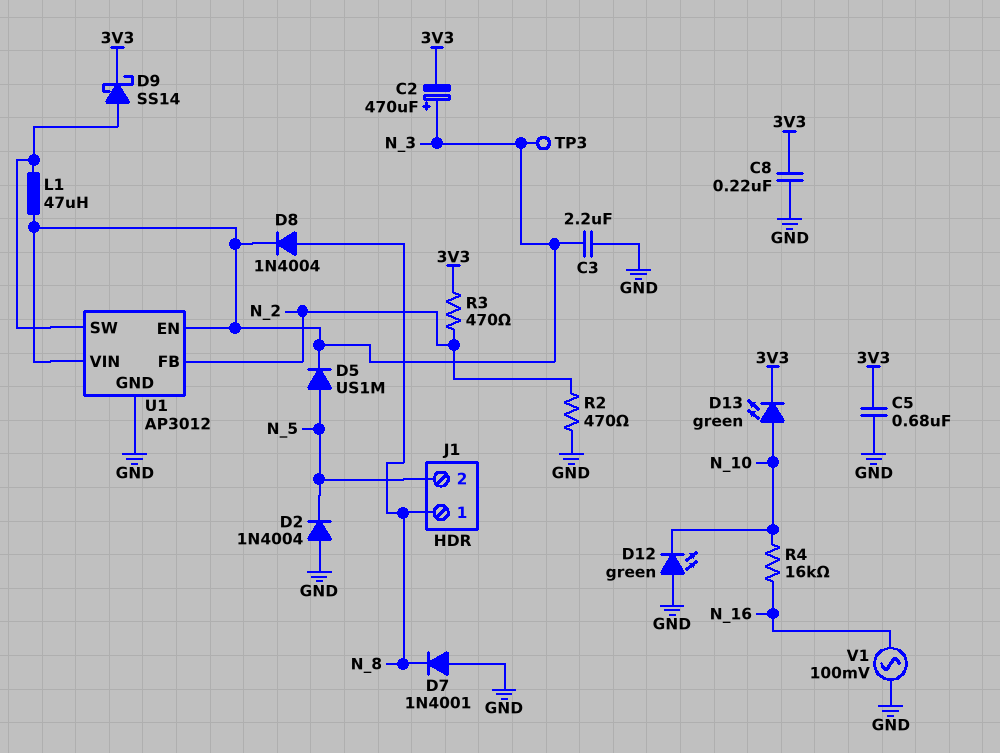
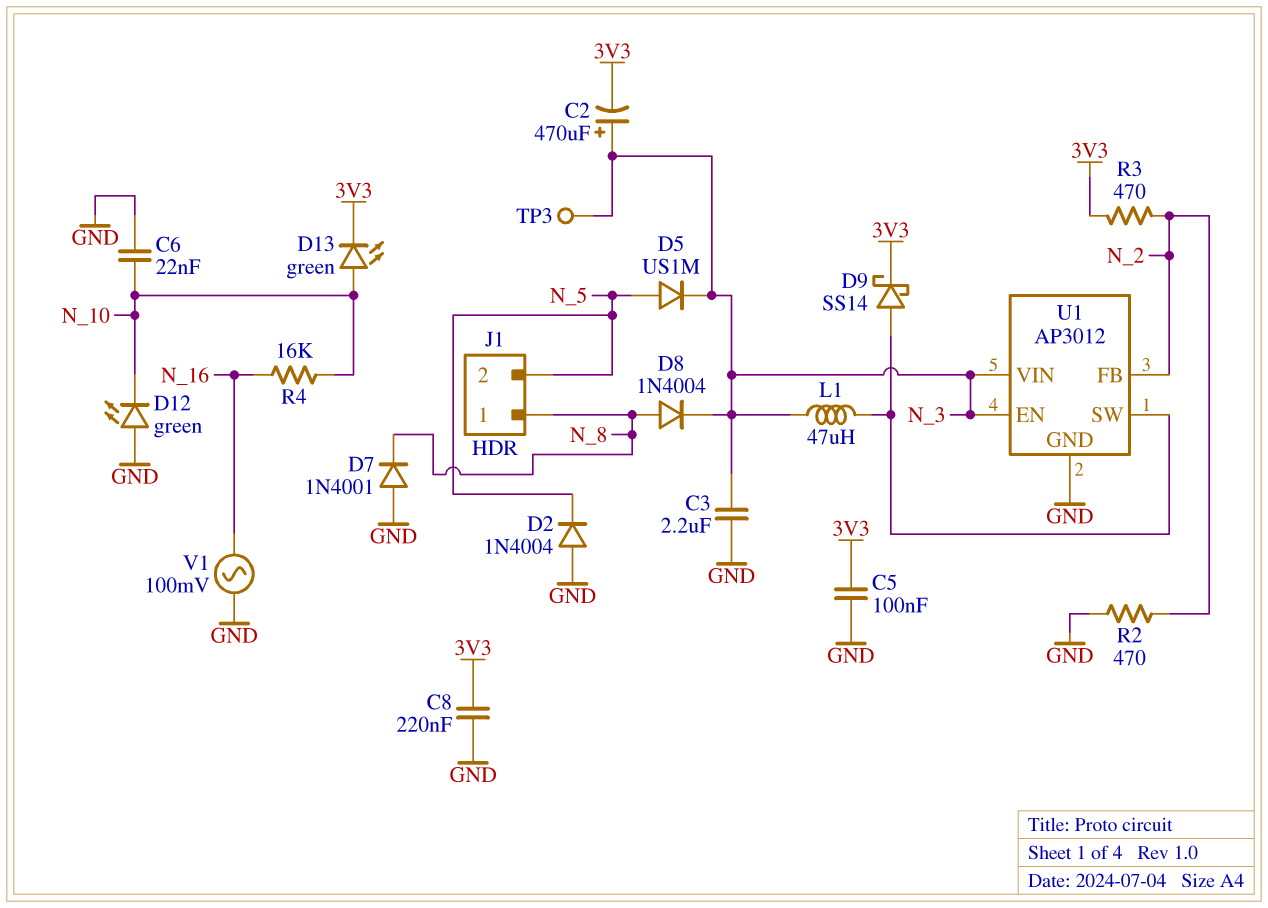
C5: 680nF (3V3, GND) -> 100nF (3V3, GND)
C6: none -> 22nF (GND, N_10)

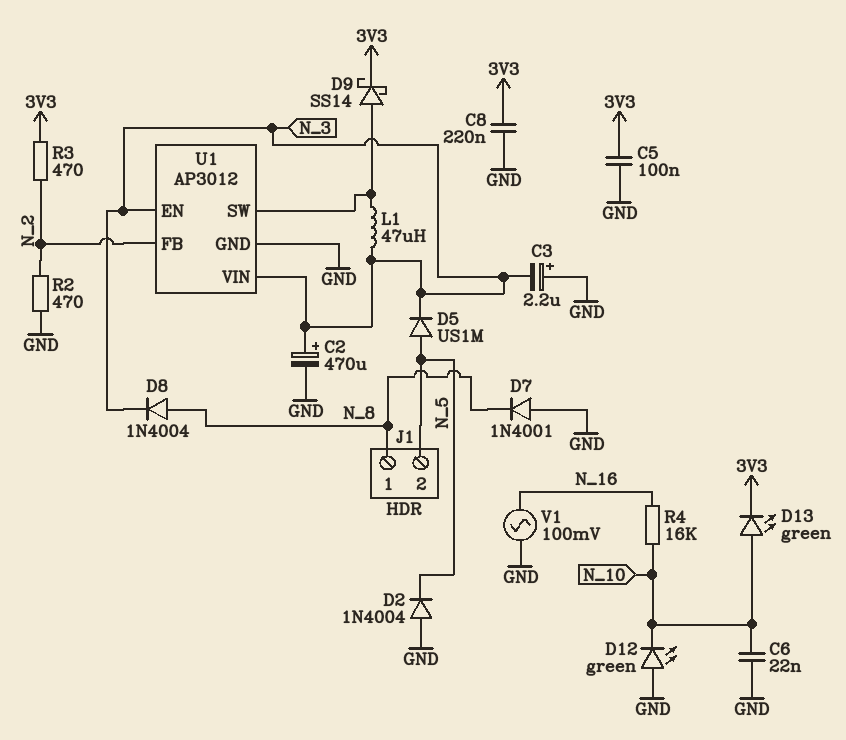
C2: 470uF (plus N_3, minus 3V3) -> 470uF (plus N_3, minus GND)
C3: 2.2uF (GND, N_3) -> 2.2uF (plus GND, minus N_3)
TP3: test point (N_3) -> none

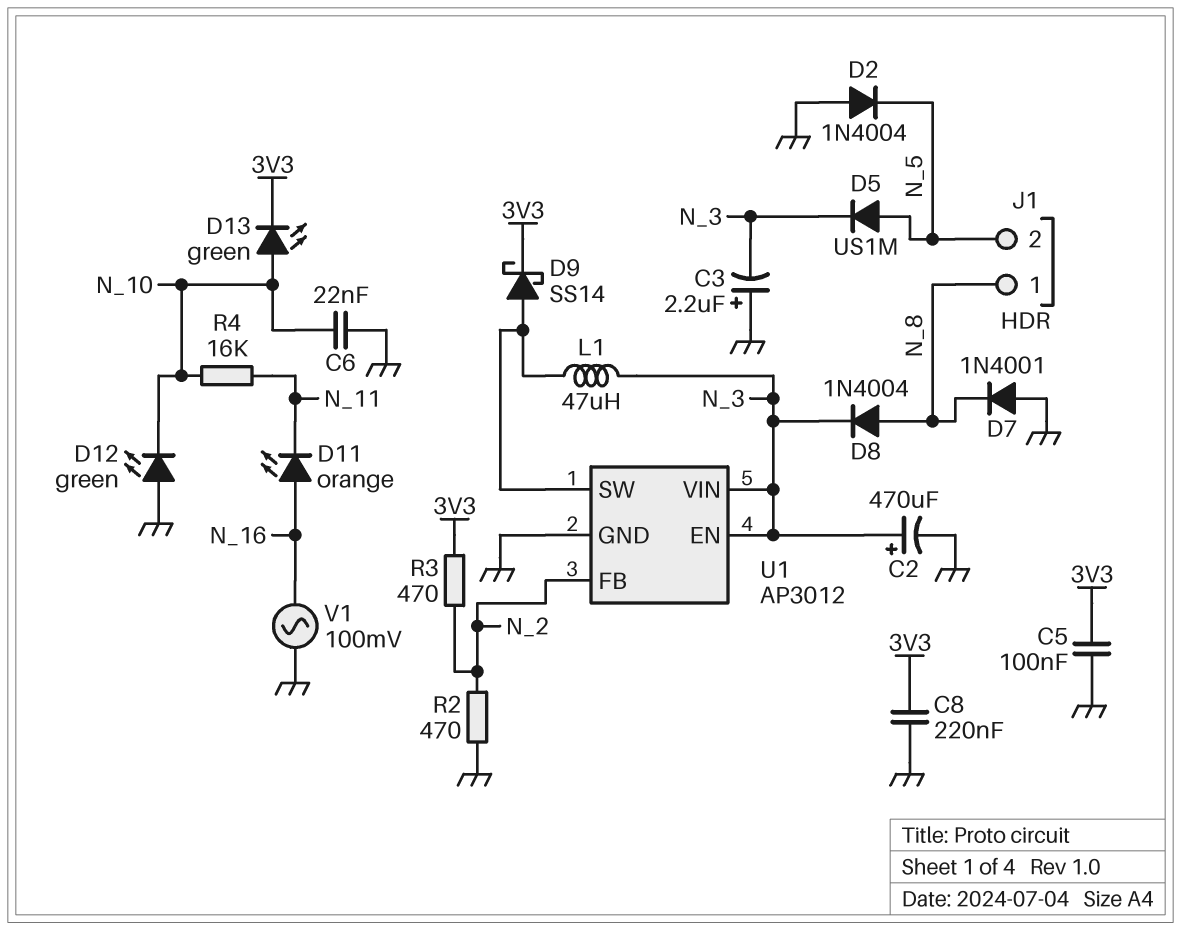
D11: none -> LED orange (A N_16, K N_11)
R4: 16k (N_10, N_16) -> 16k (N_10, N_11)

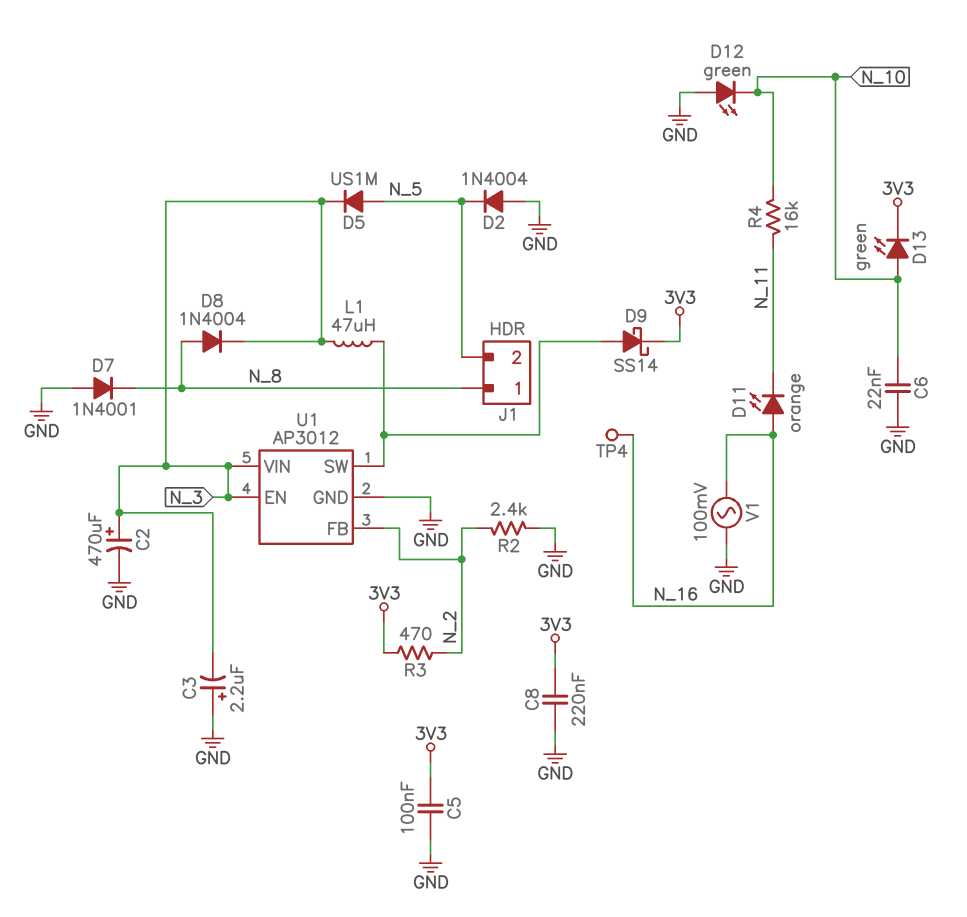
R2: 470 (GND, N_2) -> 2.4k (GND, N_2)
TP4: none -> test point (N_16)

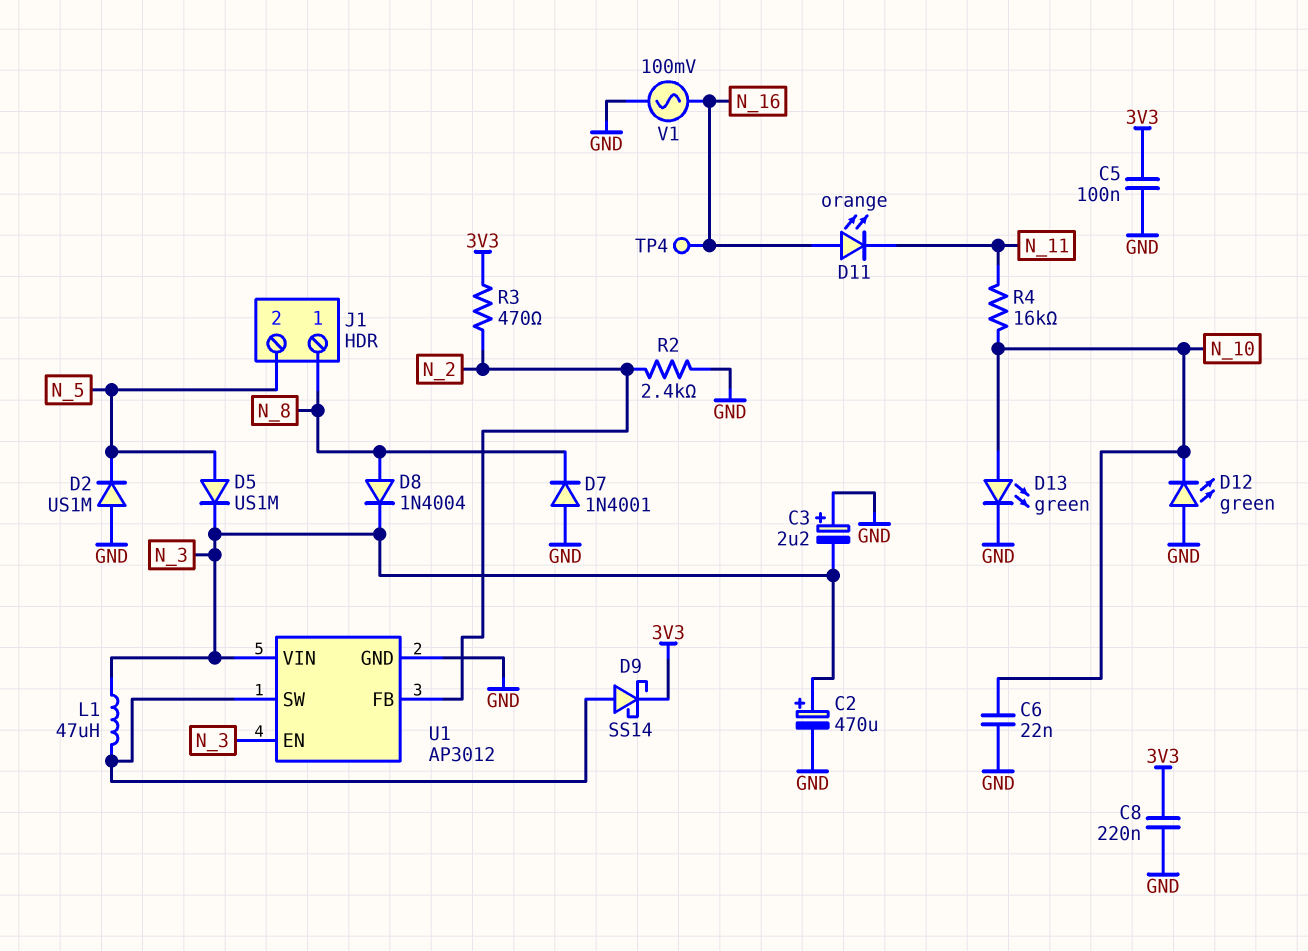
D2: diode 1N4004 (A GND, K N_5) -> diode US1M (A GND, K N_5)
D13: LED green (A N_10, K 3V3) -> LED green (A N_10, K GND)

